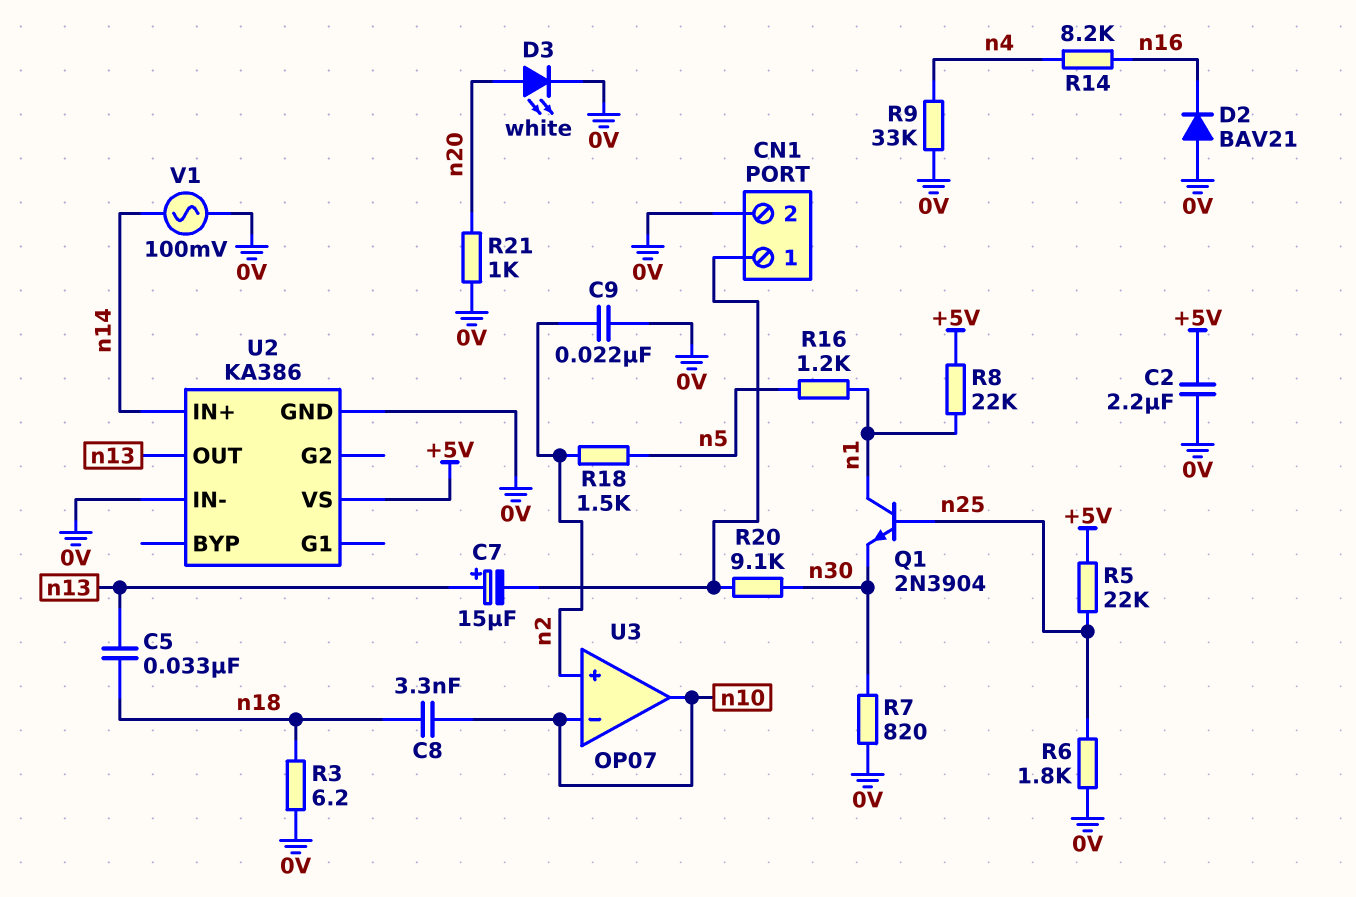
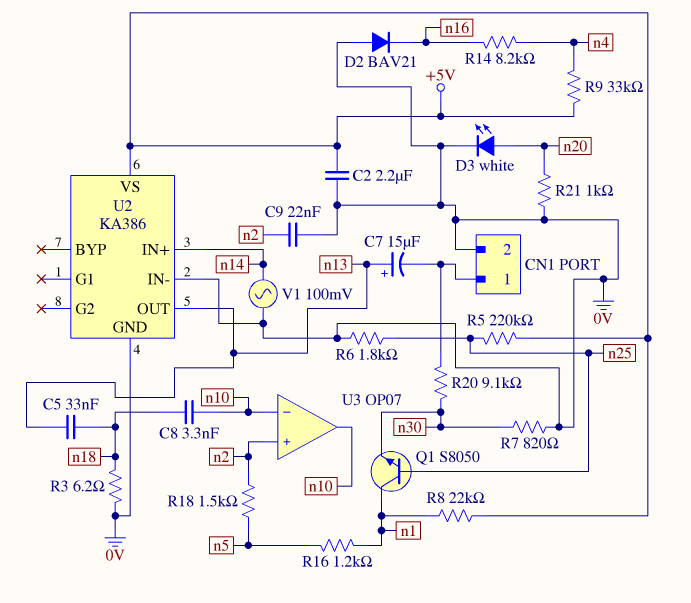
Q1: NPN 2N3904 (B n25, C n1, E n30) -> NPN S8050 (B n25, C n1, E n30)
R5: 22k (+5V, n25) -> 220k (+5V, n25)
R9: 33k (0V, n4) -> 33k (+5V, n4)

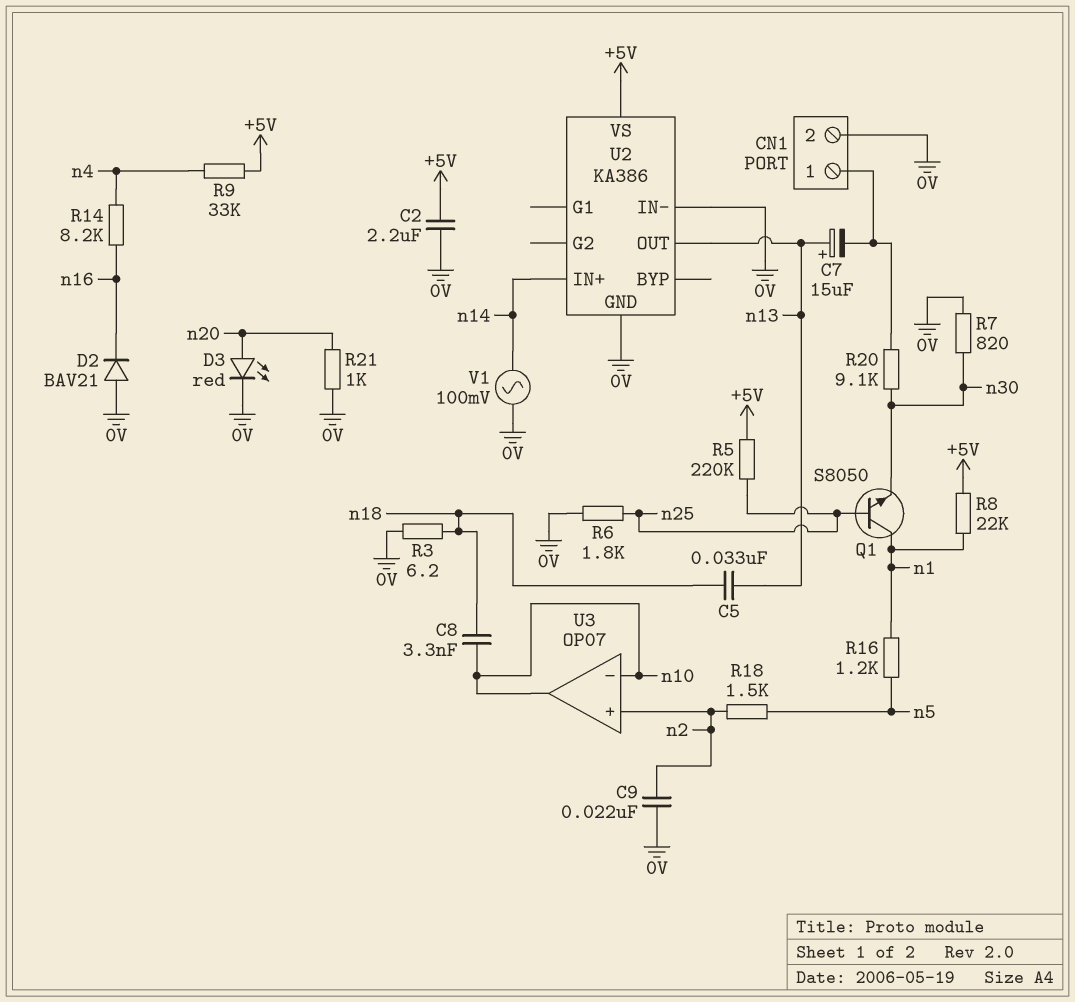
D3: LED white (A n20, K 0V) -> LED red (A n20, K 0V)

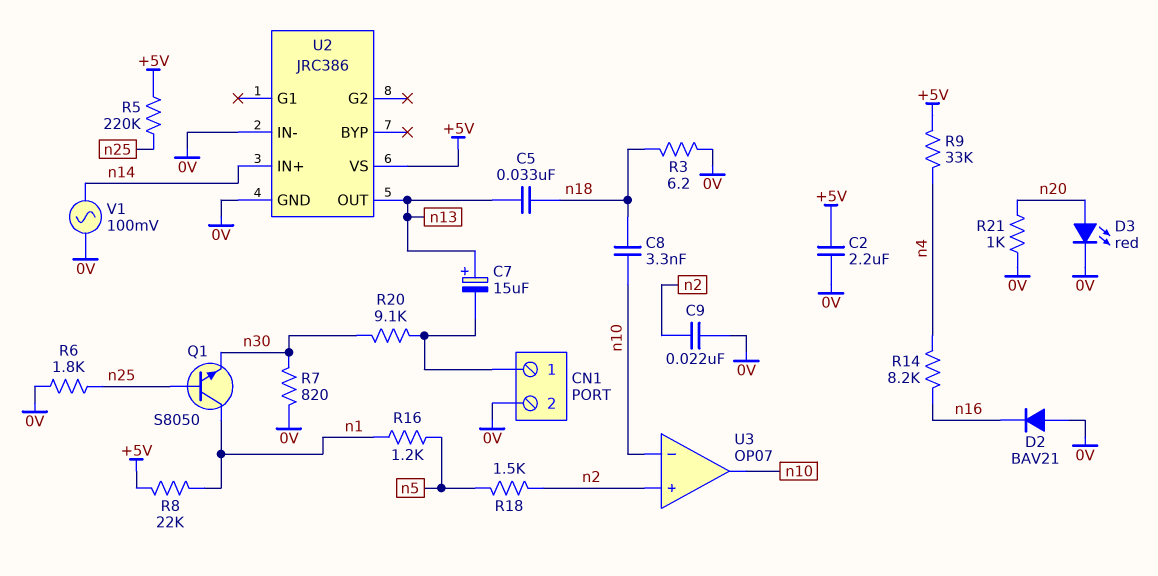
U2: KA386 -> JRC386

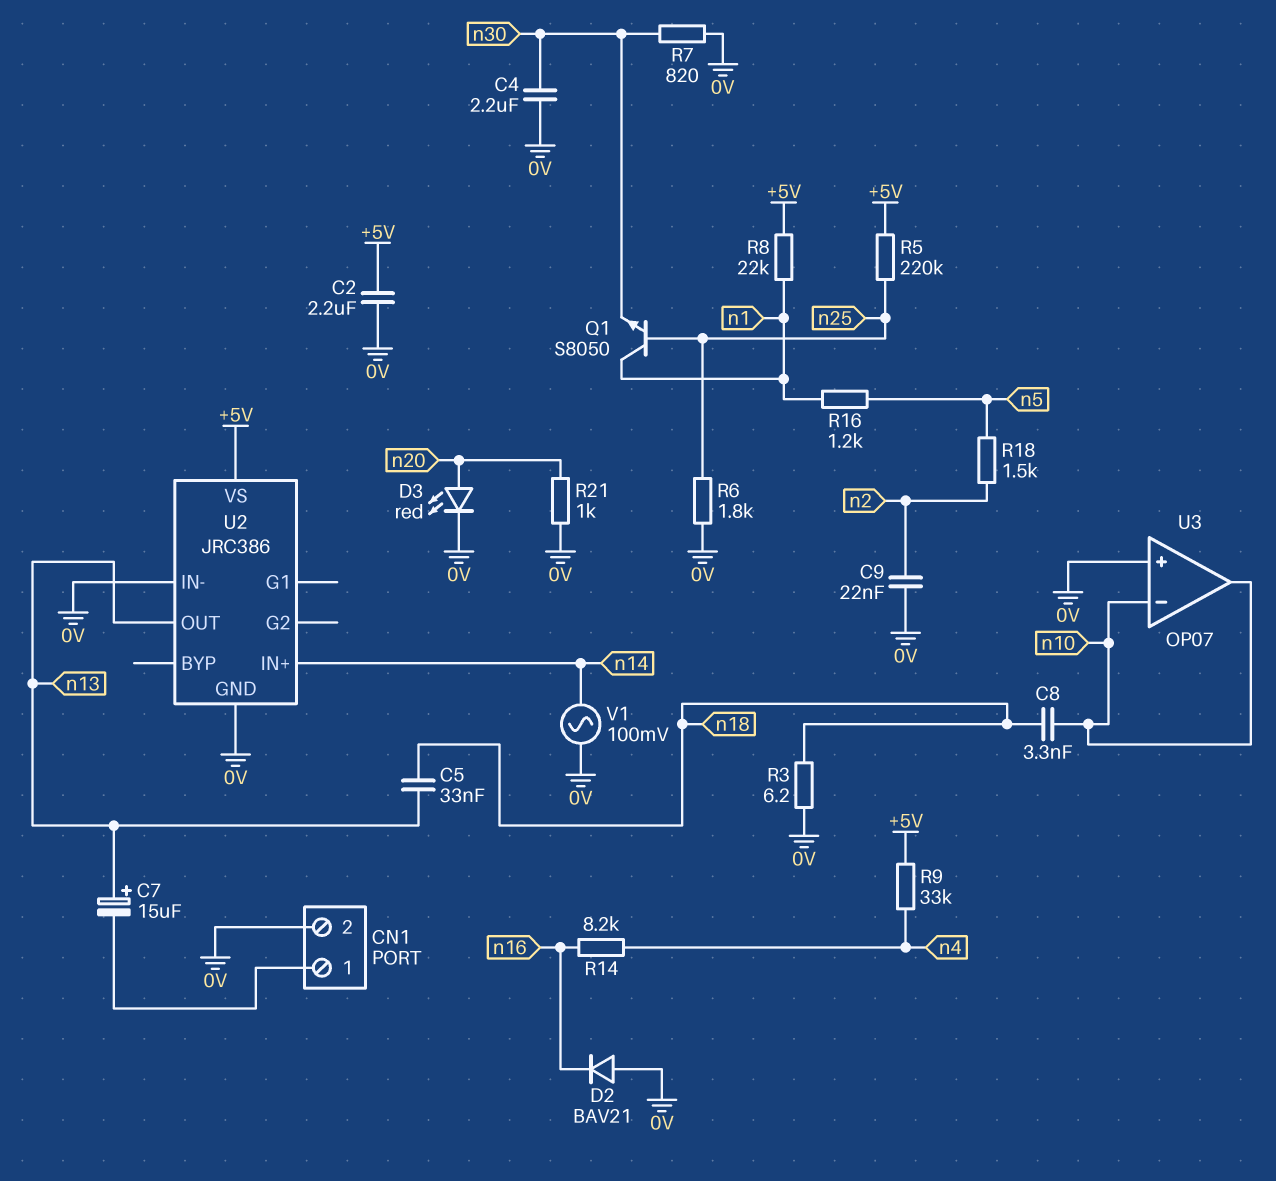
C4: none -> 2.2uF (0V, n30)
R20: 9.1k (CN1/1, n30) -> none
U3 pin in+: n2 -> 0V

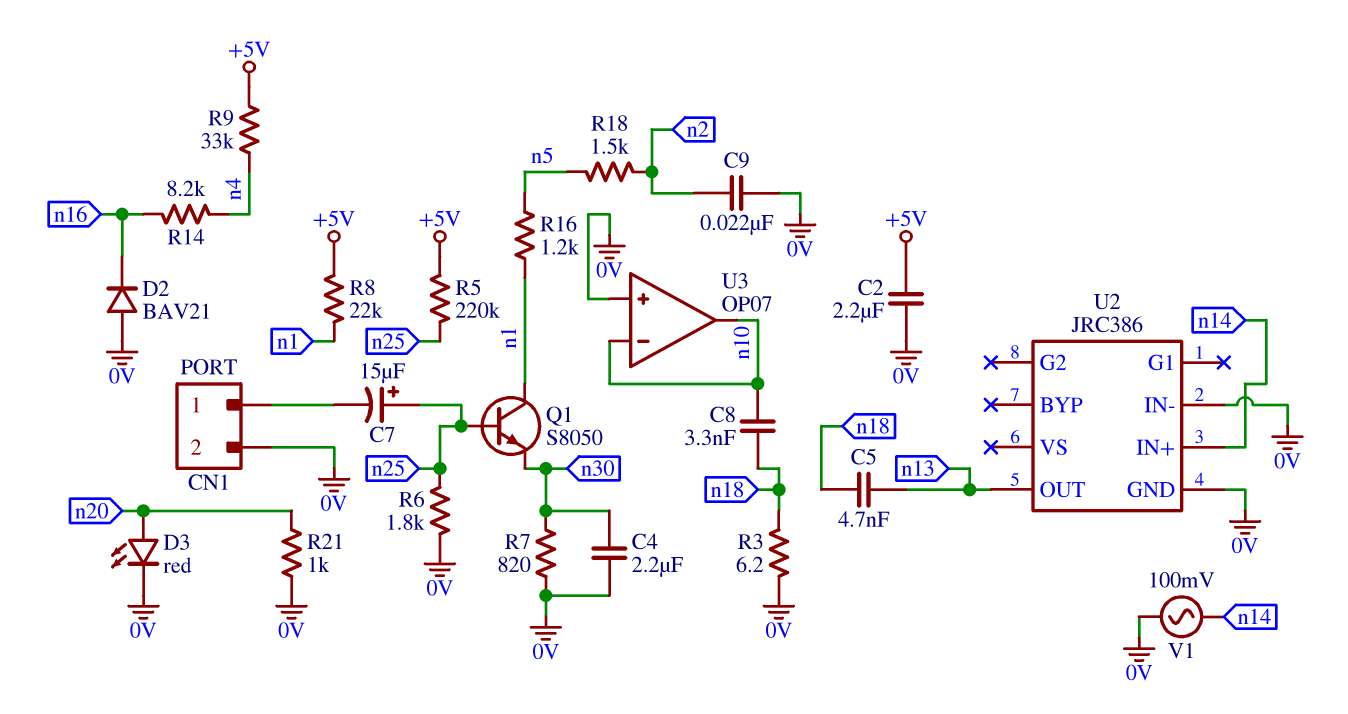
C5: 33nF (n13, n18) -> 4.7nF (n13, n18)
C7: 15uF (plus n13, minus CN1/1) -> 15uF (plus n25, minus CN1/1)
U2 pin VS: +5V -> none

